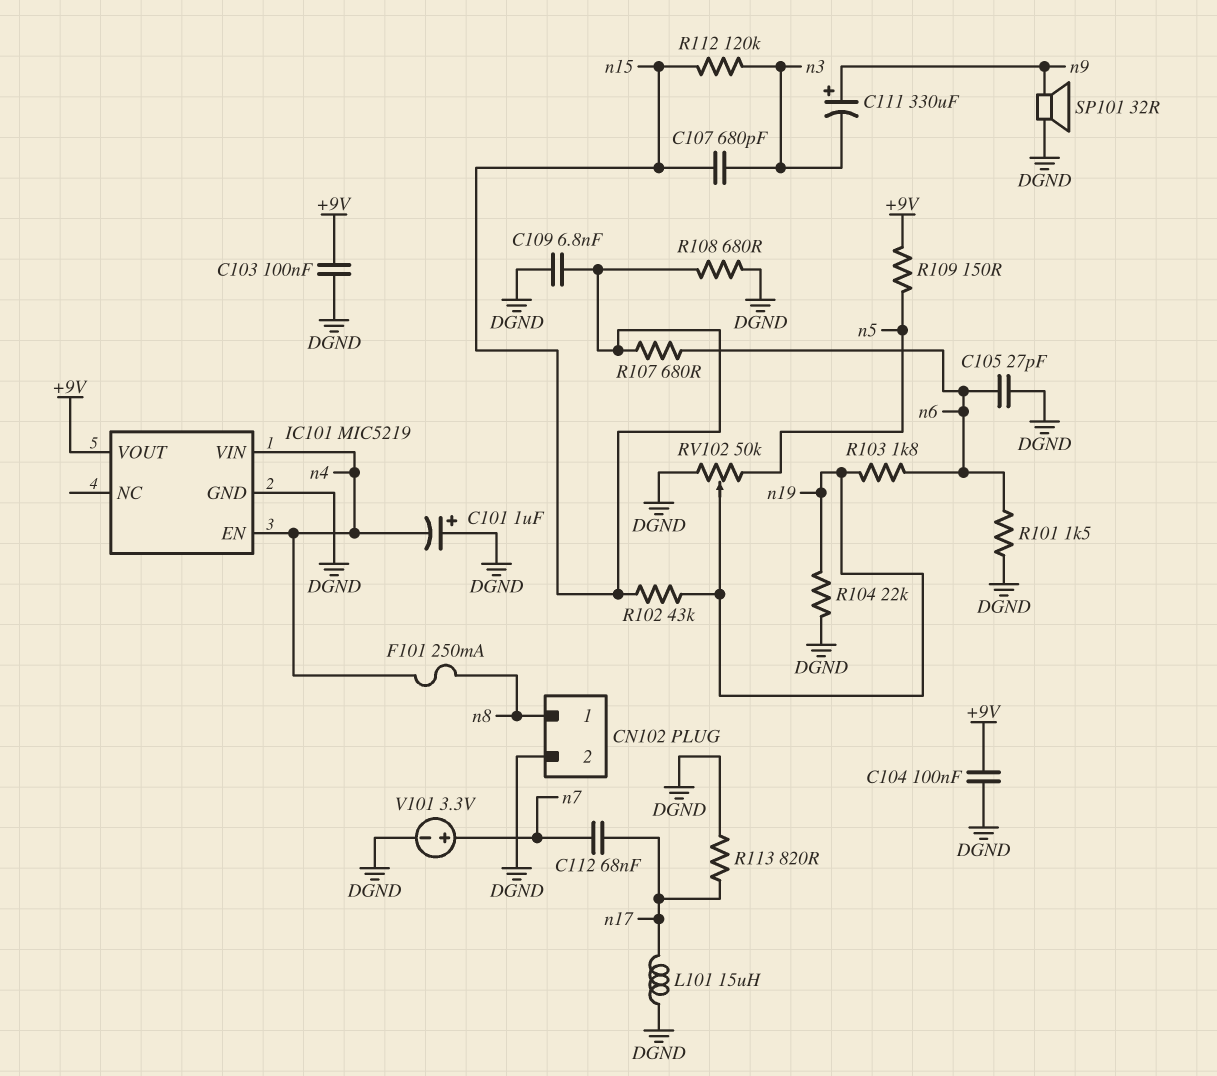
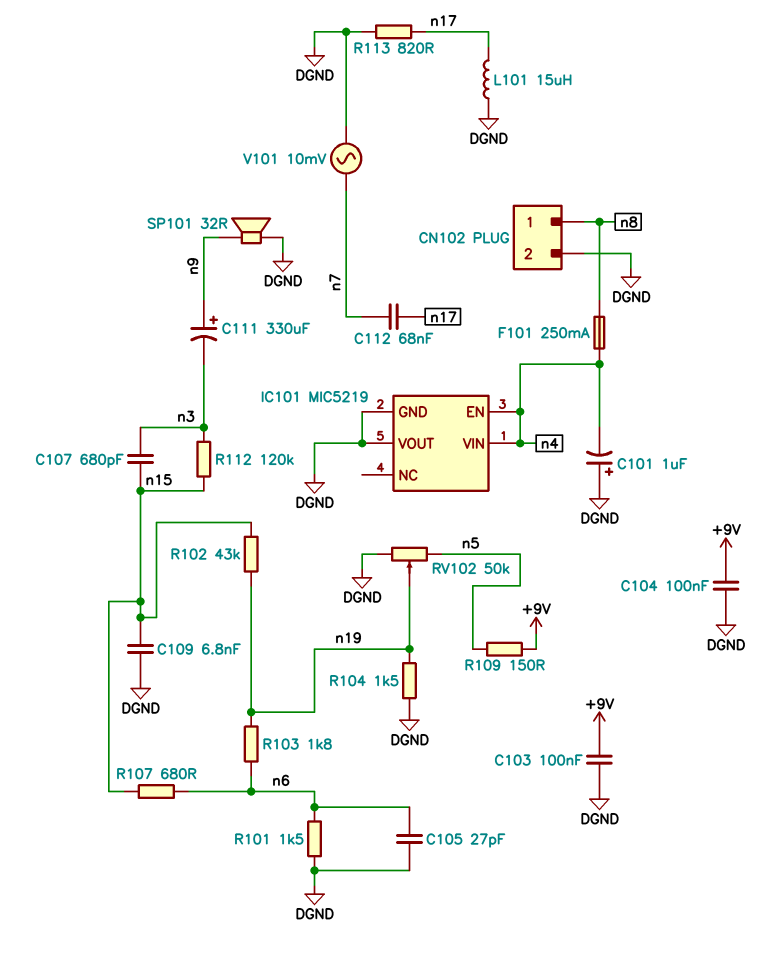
IC101 pin VOUT: +9V -> DGND
R104: 22k (DGND, n19) -> 1.5k (DGND, n19)
R108: 680 (DGND, n15) -> none
V101: 3.3V (plus n7, minus DGND) -> AC 10mV (DGND, n7)

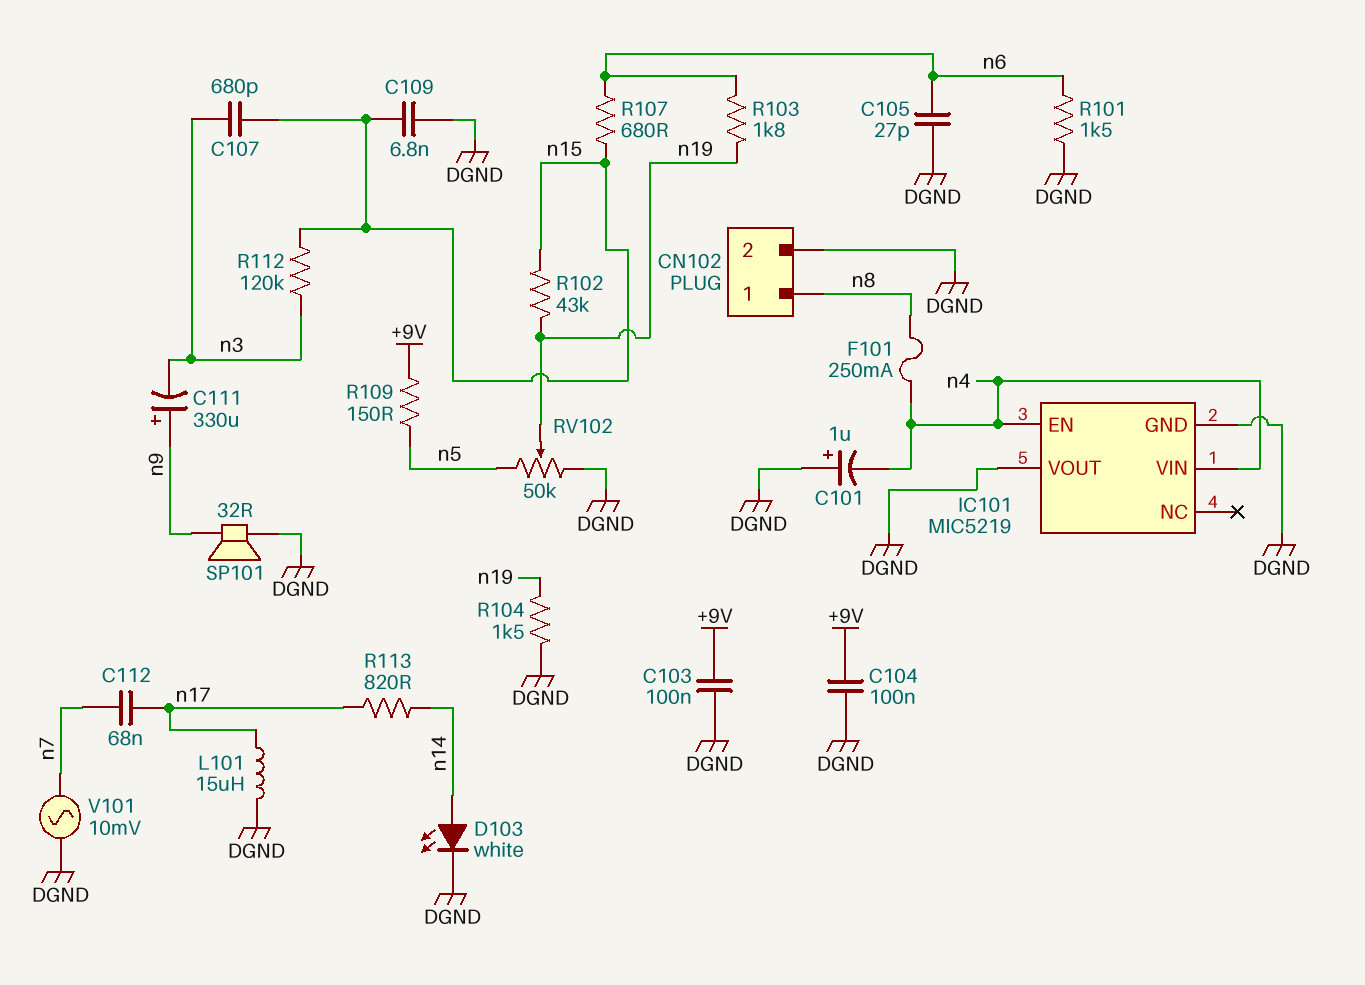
D103: none -> LED white (A n14, K DGND)
R113: 820 (DGND, n17) -> 820 (n14, n17)

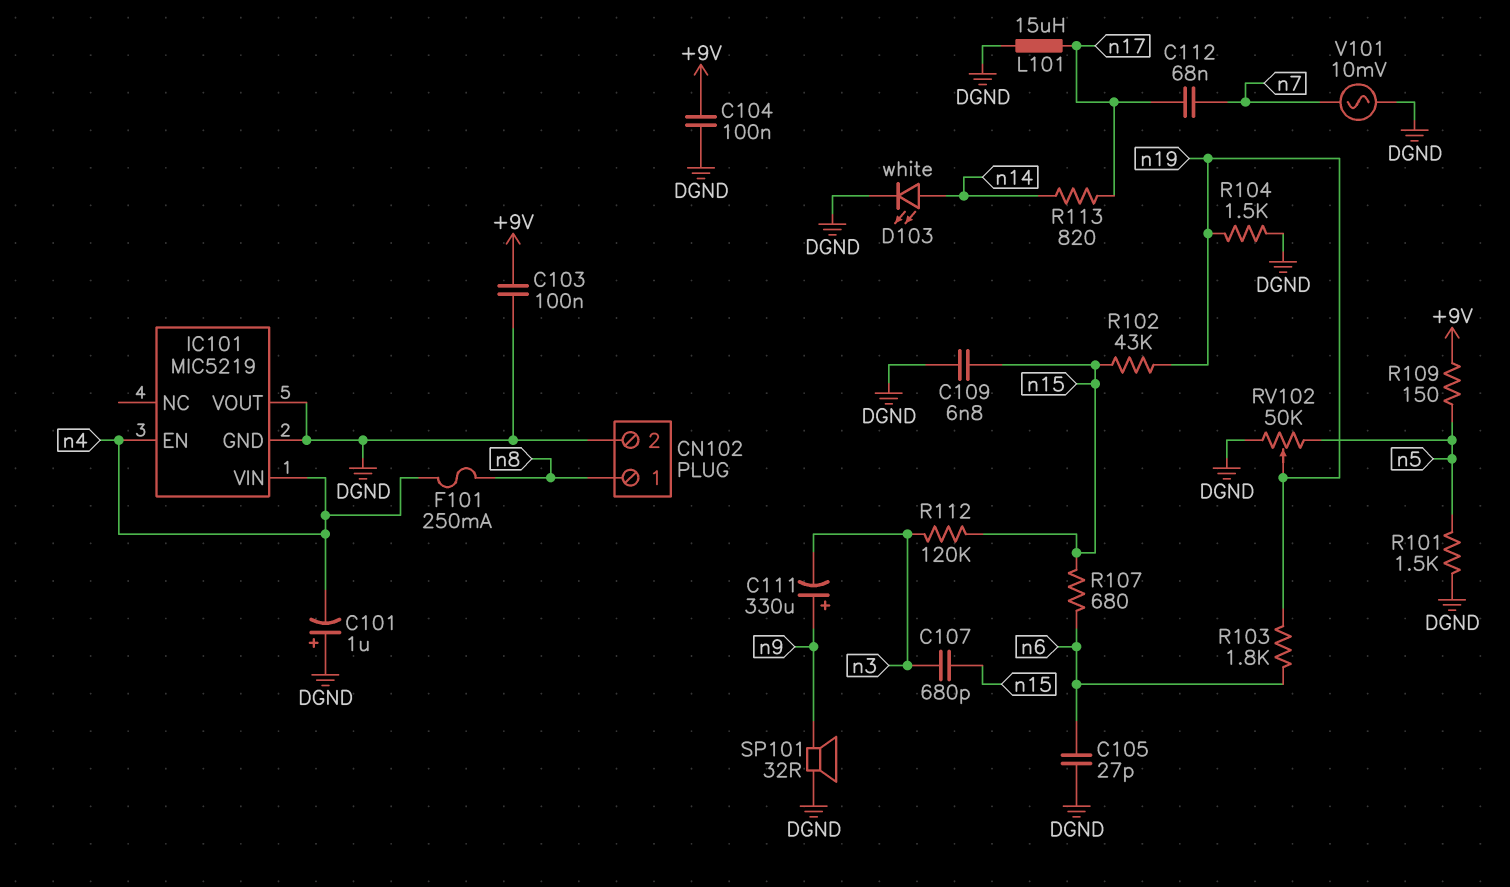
R101: 1.5k (DGND, n6) -> 1.5k (DGND, n5)

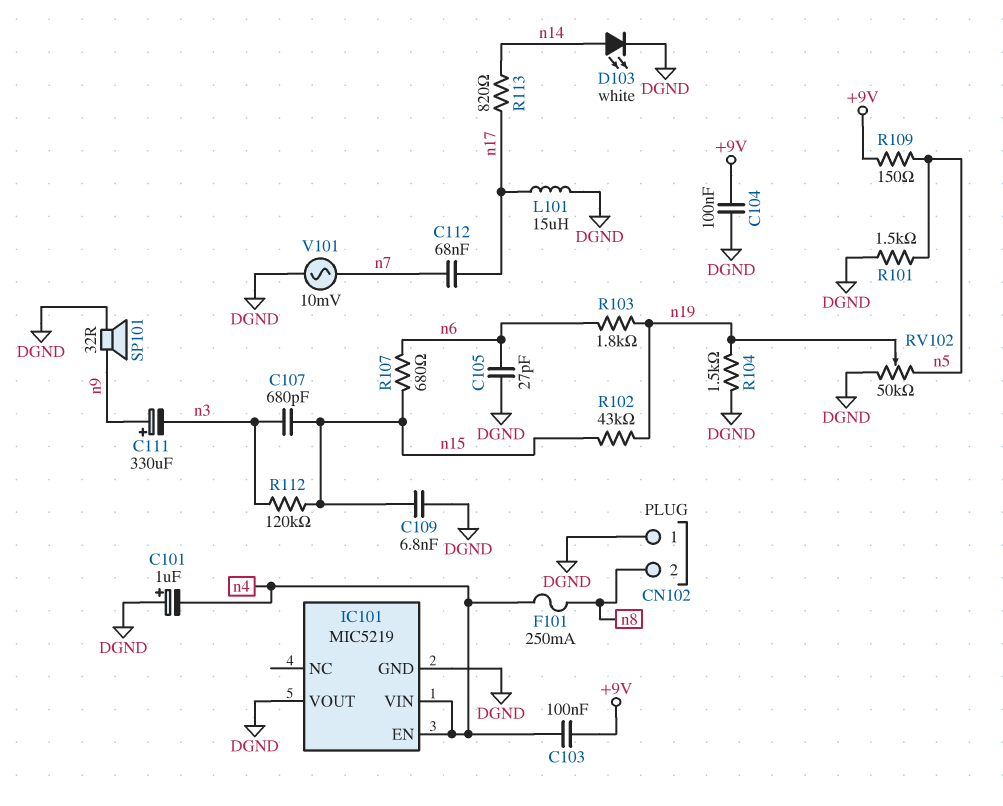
C103: 100nF (+9V, DGND) -> 100nF (+9V, n4)
CN102 pin 1: n8 -> DGND
CN102 pin 2: DGND -> n8

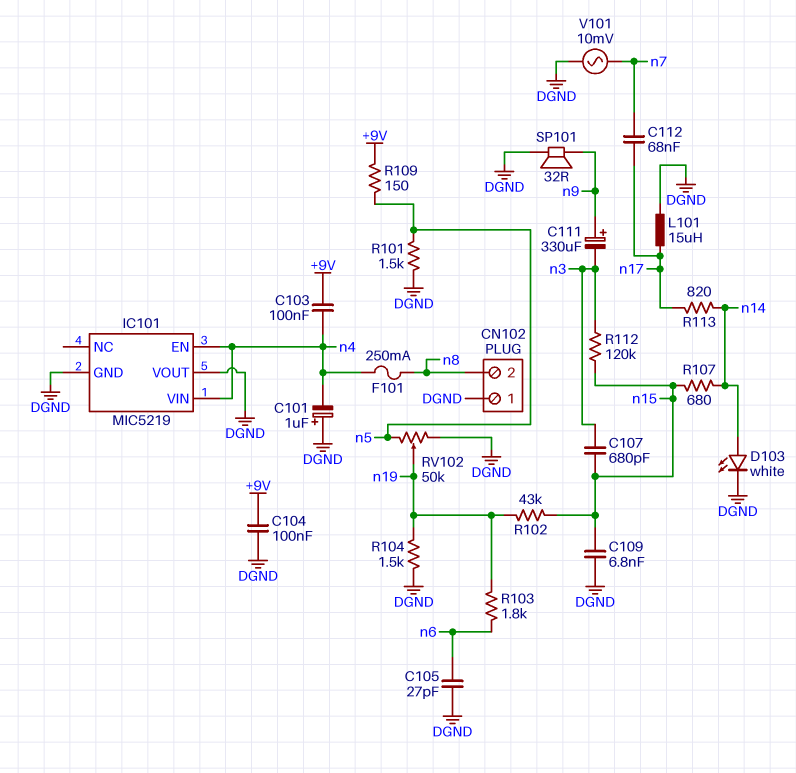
R107: 680 (n6, n15) -> 680 (n14, n15)

